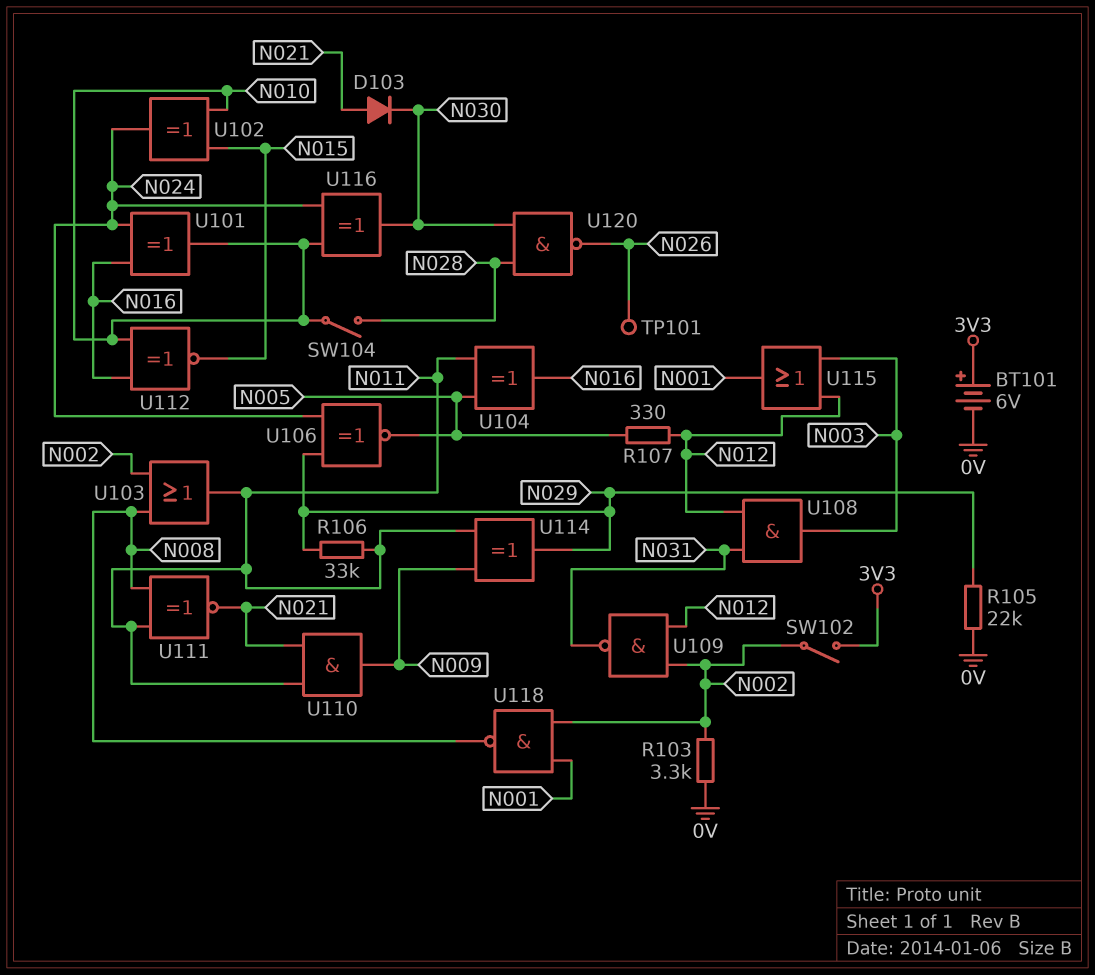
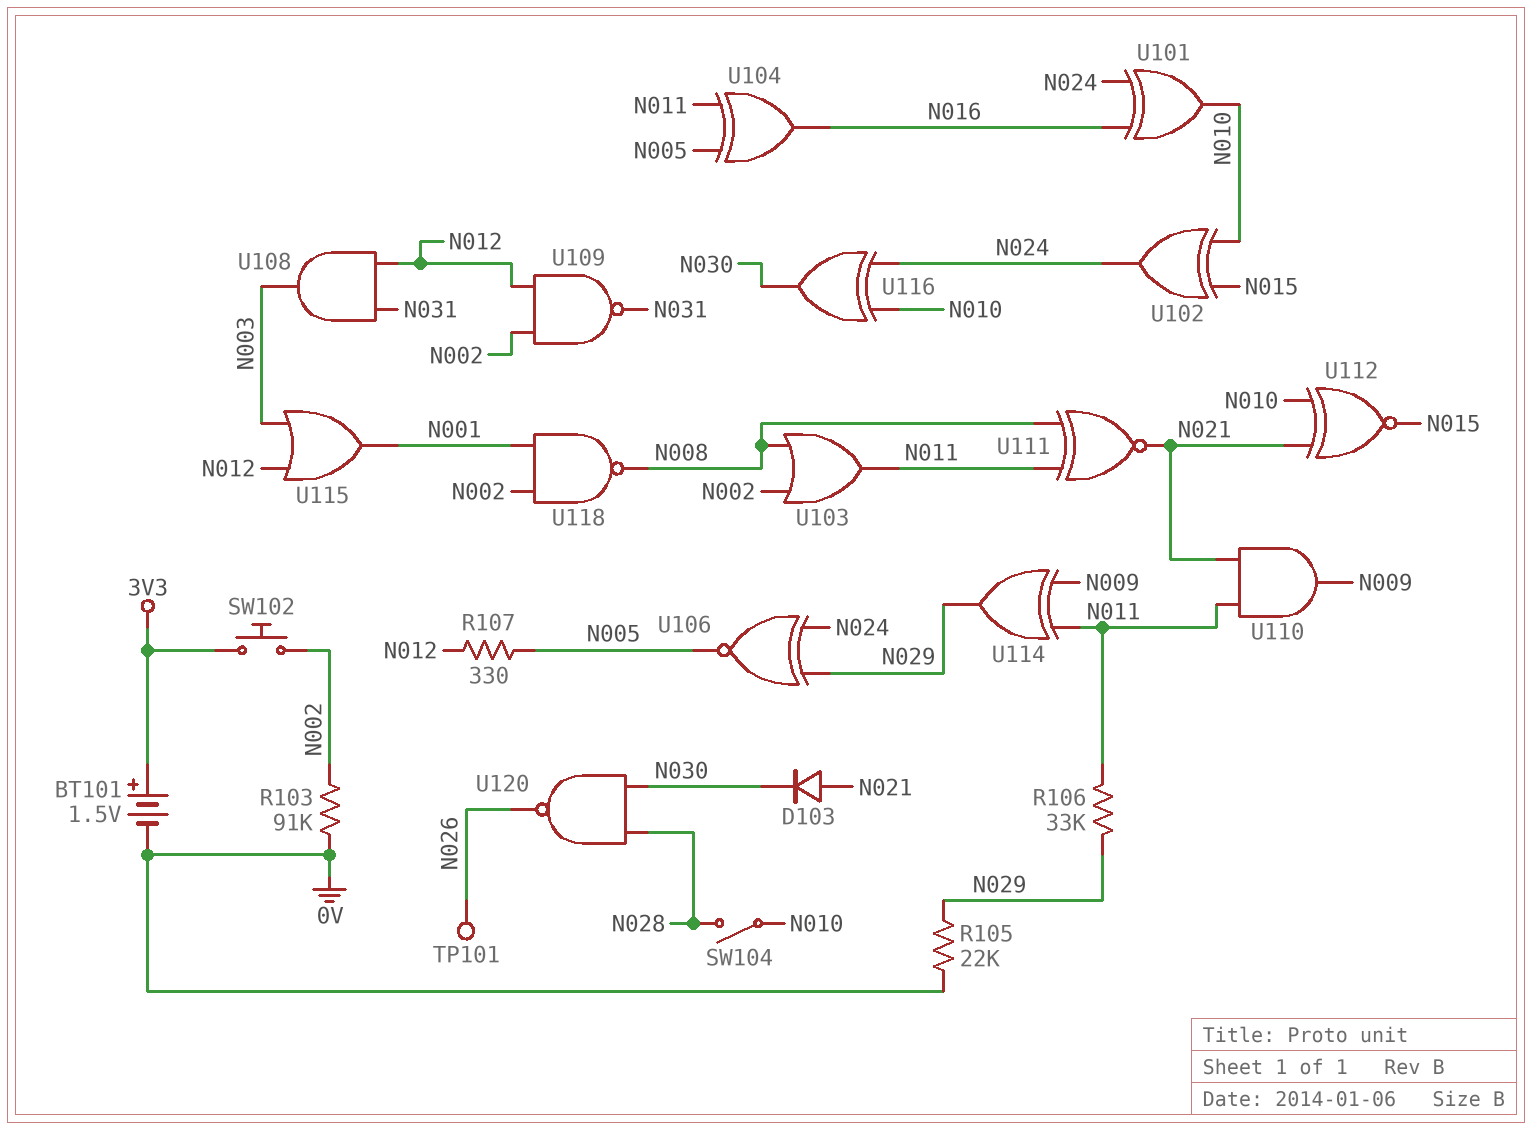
BT101: 6V (plus 3V3, minus 0V) -> 1.5V (plus 3V3, minus 0V)
R103: 3.3k (0V, N002) -> 91k (0V, N002)
SW102: switch (3V3, N002) -> button (3V3, N002)
U112: XNOR (in N010, in N016, out N015) -> XNOR (in N010, in N021, out N015)

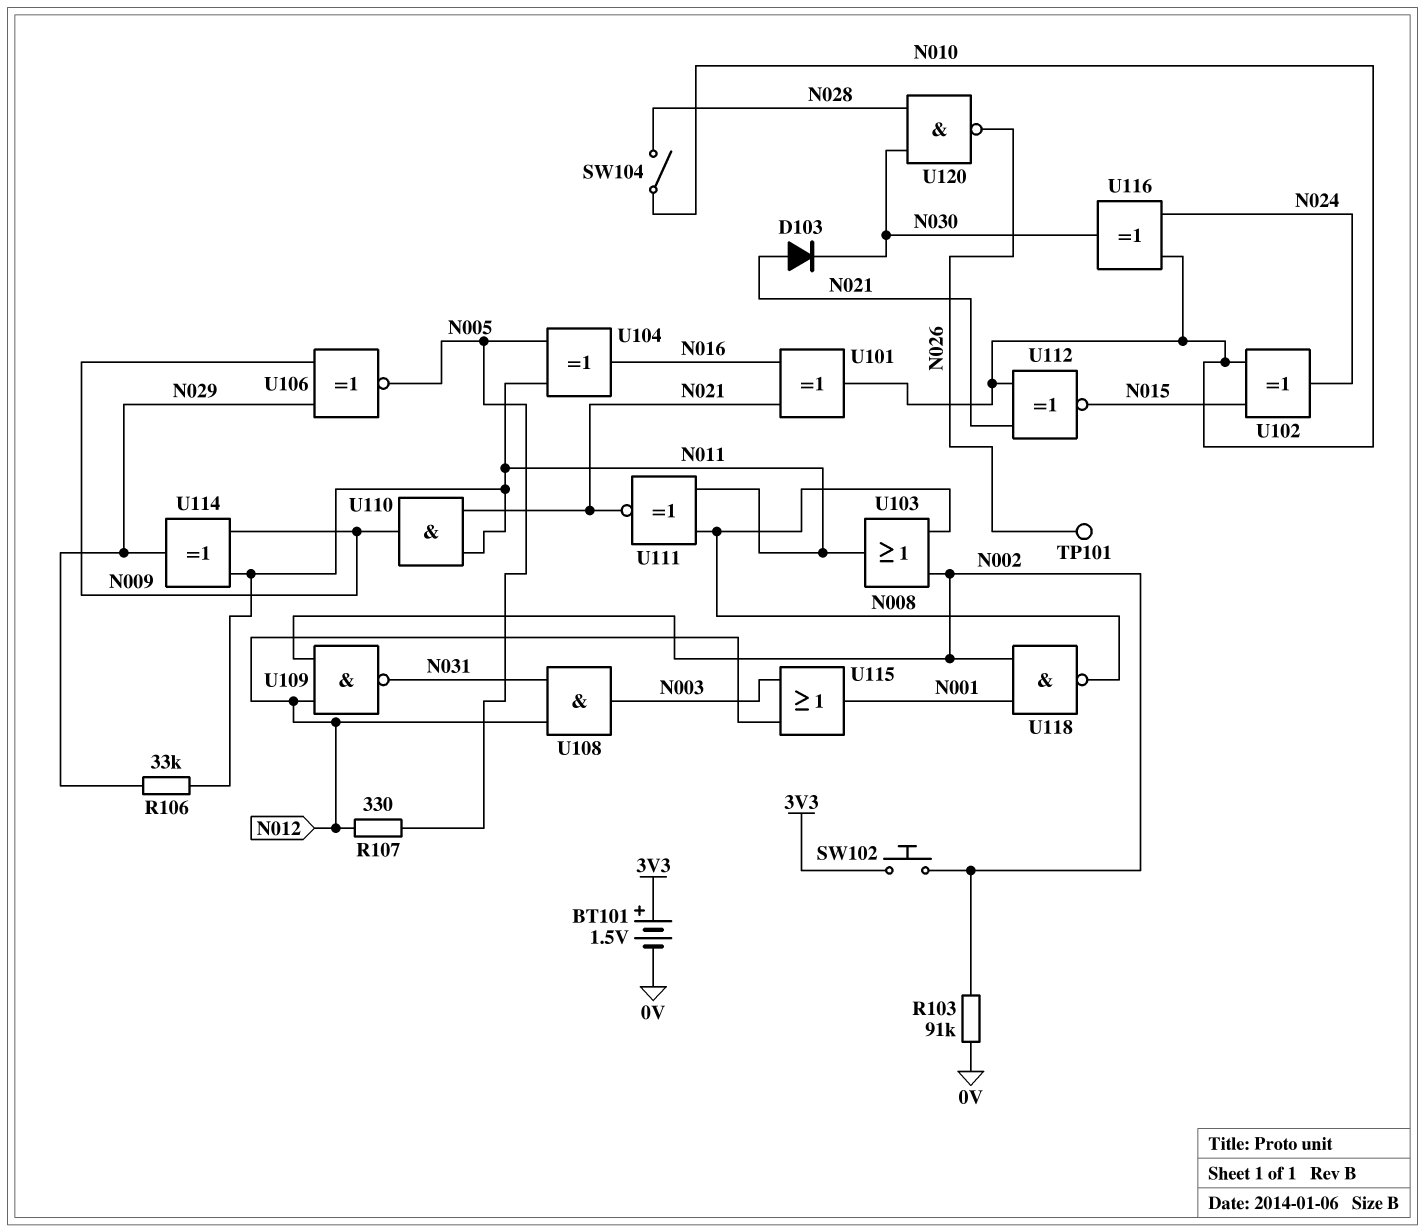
R105: 22k (0V, N029) -> none
U101: XOR (in N016, in N024, out N010) -> XOR (in N016, in N021, out N010)
U106: XNOR (in N024, in N029, out N005) -> XNOR (in N009, in N029, out N005)

